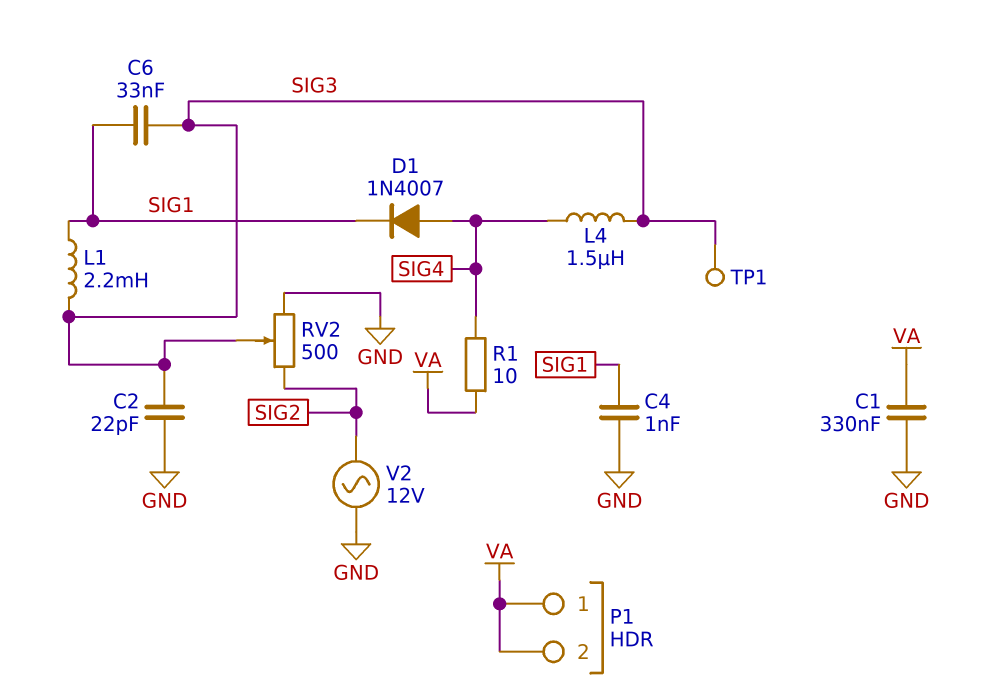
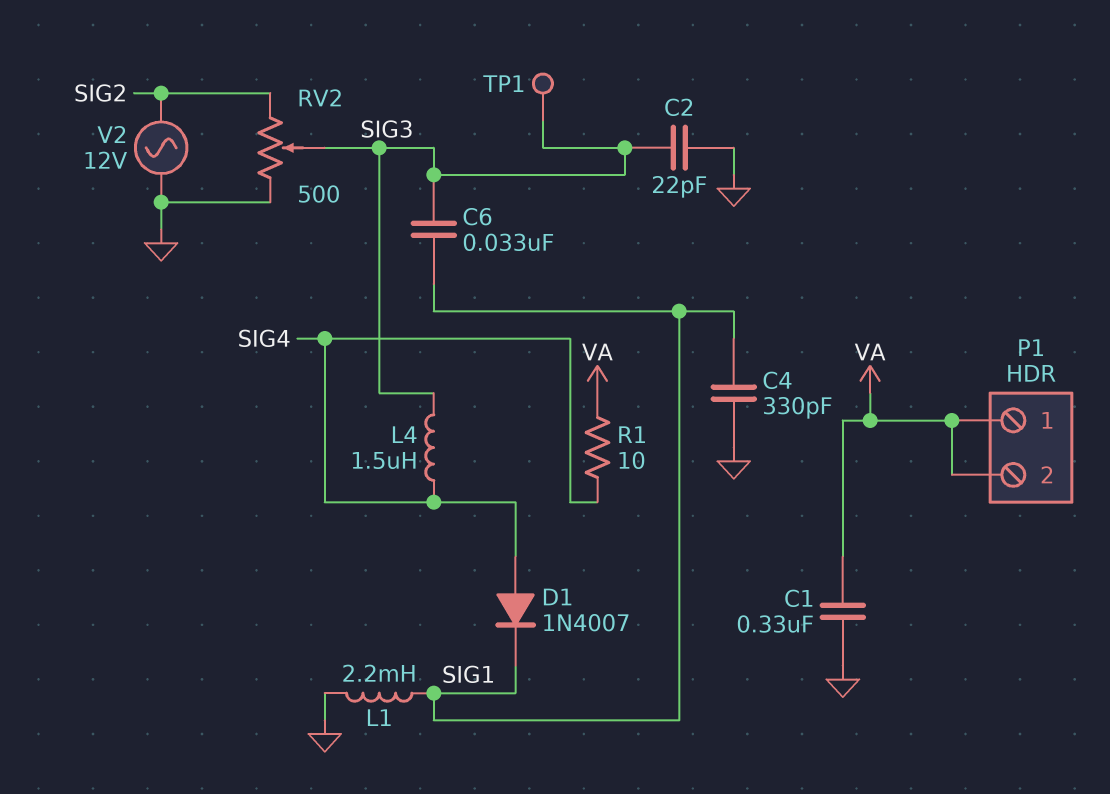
C4: 1nF (GND, SIG1) -> 330pF (GND, SIG1)
L1: 2.2mH (SIG1, SIG3) -> 2.2mH (GND, SIG1)

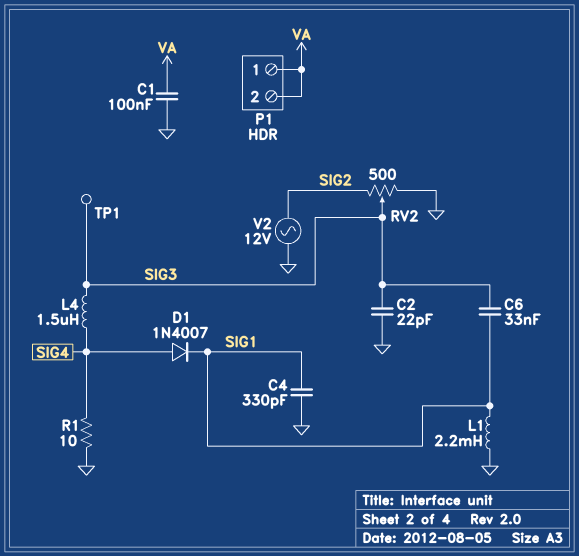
C1: 330nF (GND, VA) -> 100nF (GND, VA)
R1: 10 (SIG4, VA) -> 10 (GND, SIG4)

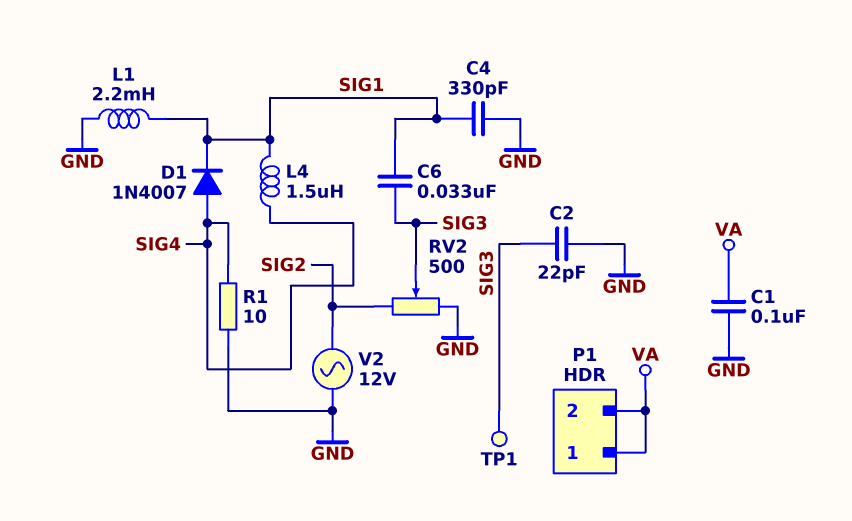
L4: 1.5uH (SIG3, SIG4) -> 1.5uH (SIG1, SIG4)

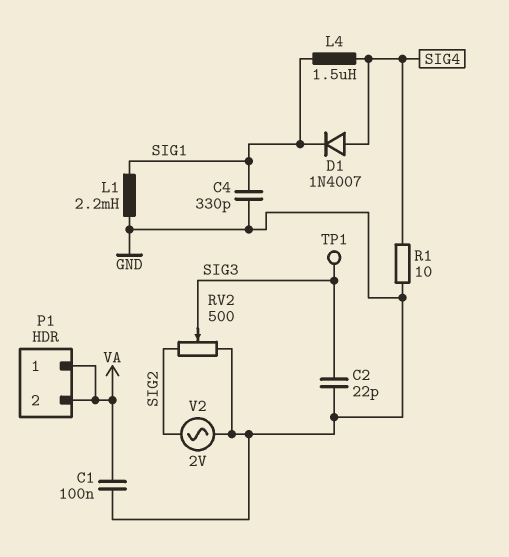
C6: 33nF (SIG1, SIG3) -> none
V2: AC 12V (GND, SIG2) -> AC 2V (GND, SIG2)

